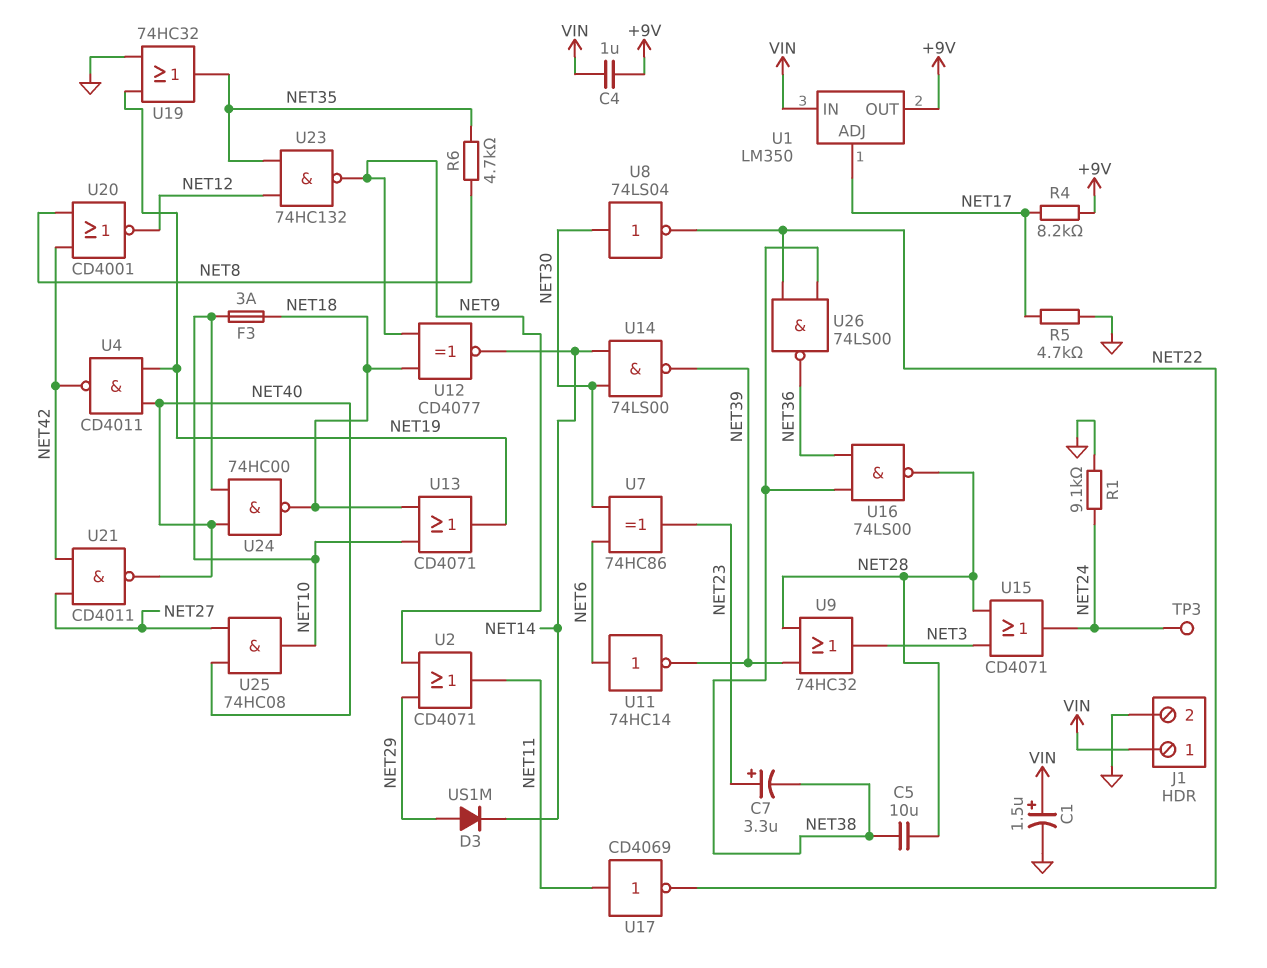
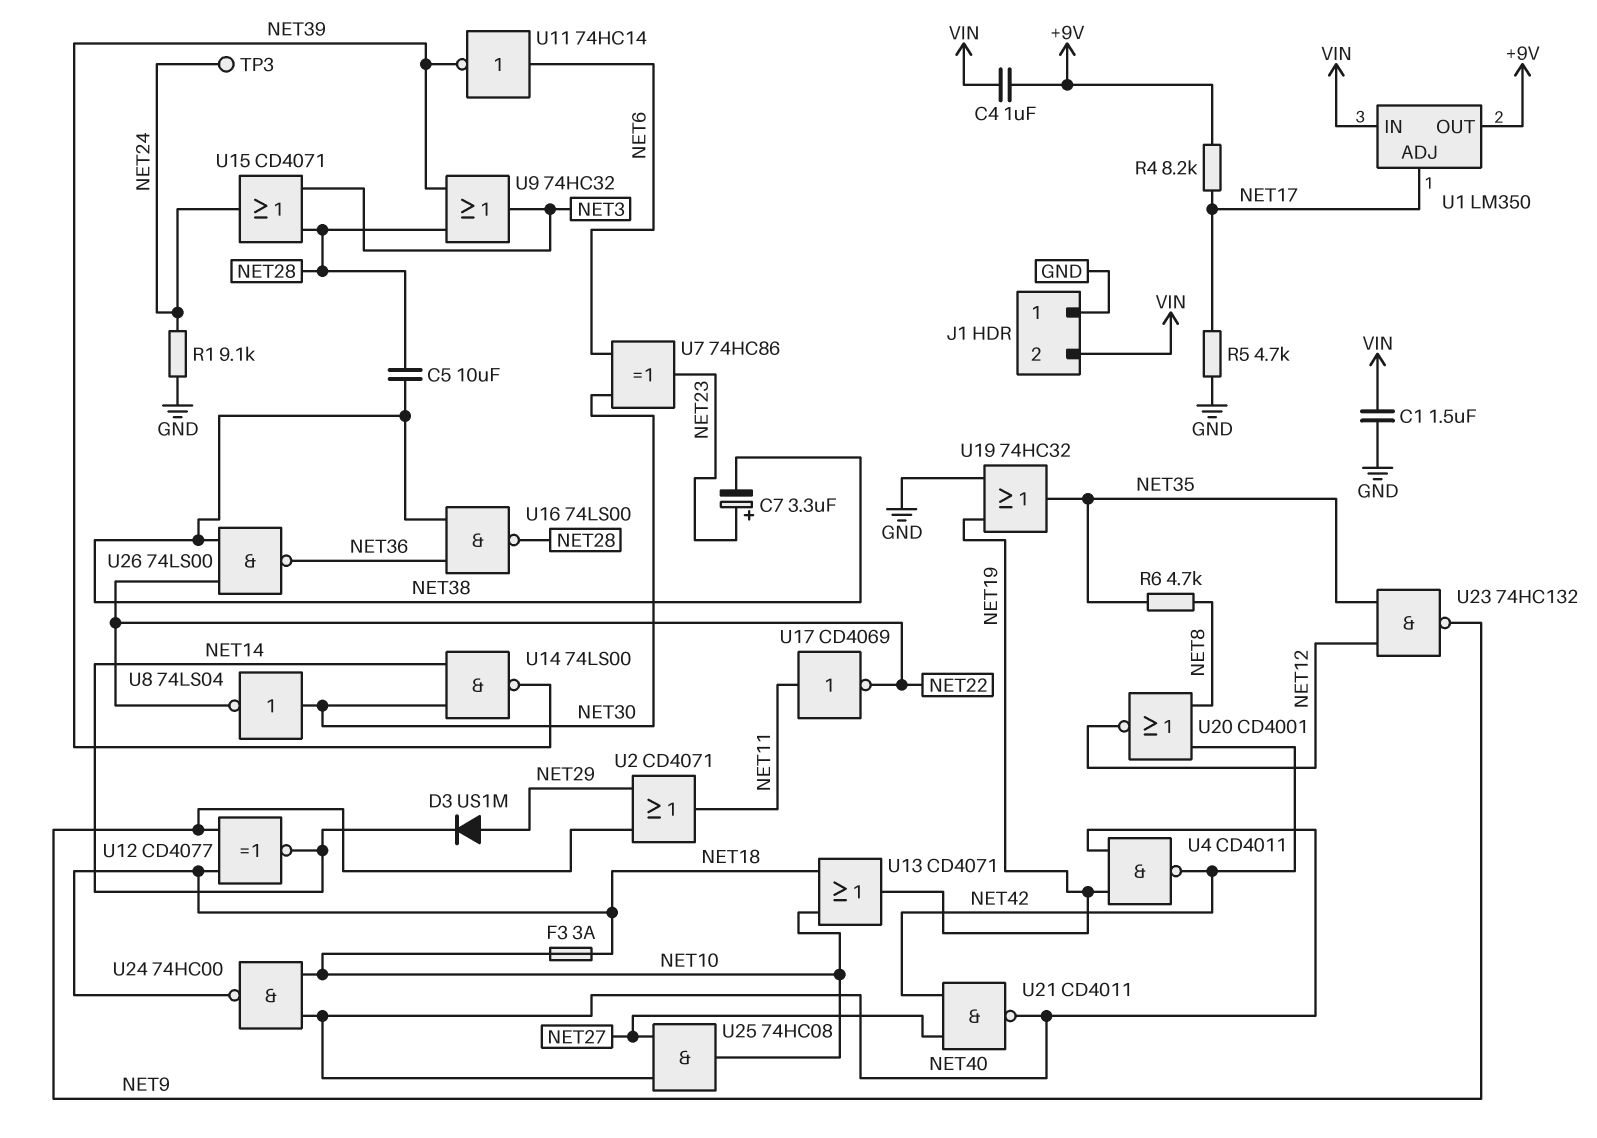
C1: 1.5uF (plus VIN, minus GND) -> 1.5uF (GND, VIN)
J1 pin 1: VIN -> GND
J1 pin 2: GND -> VIN

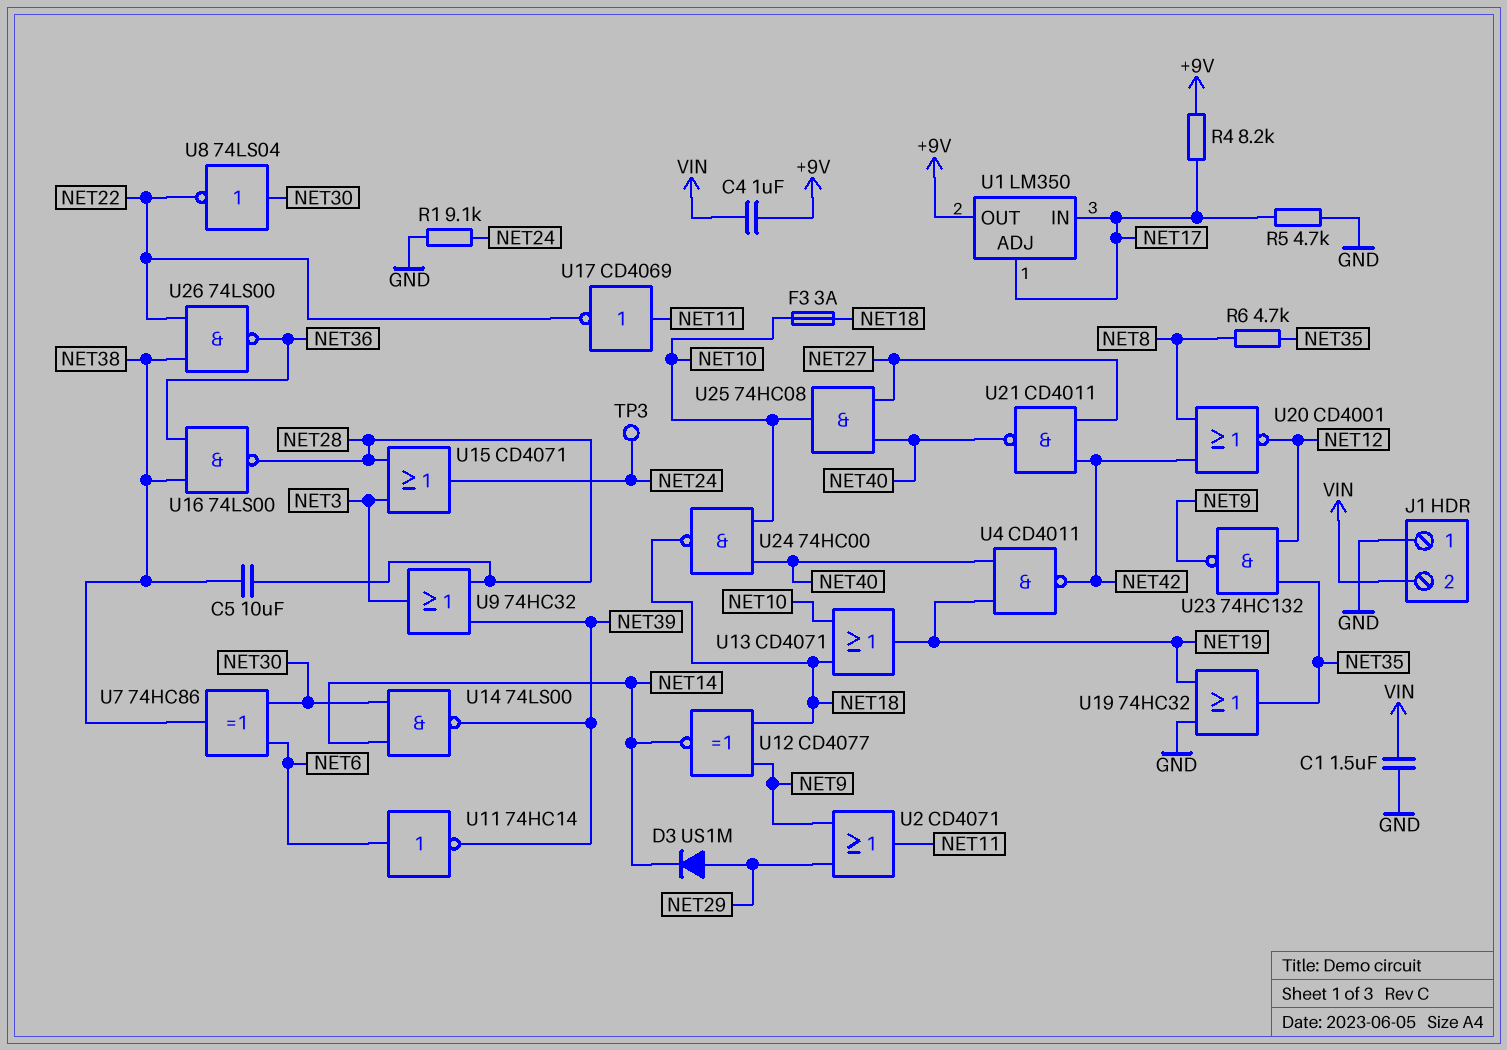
C7: 3.3uF (plus NET23, minus NET38) -> none
U1 pin IN: VIN -> NET17
U7: XOR 74HC86 (in NET6, in NET30, out NET23) -> XOR 74HC86 (in NET6, in NET30, out NET38)

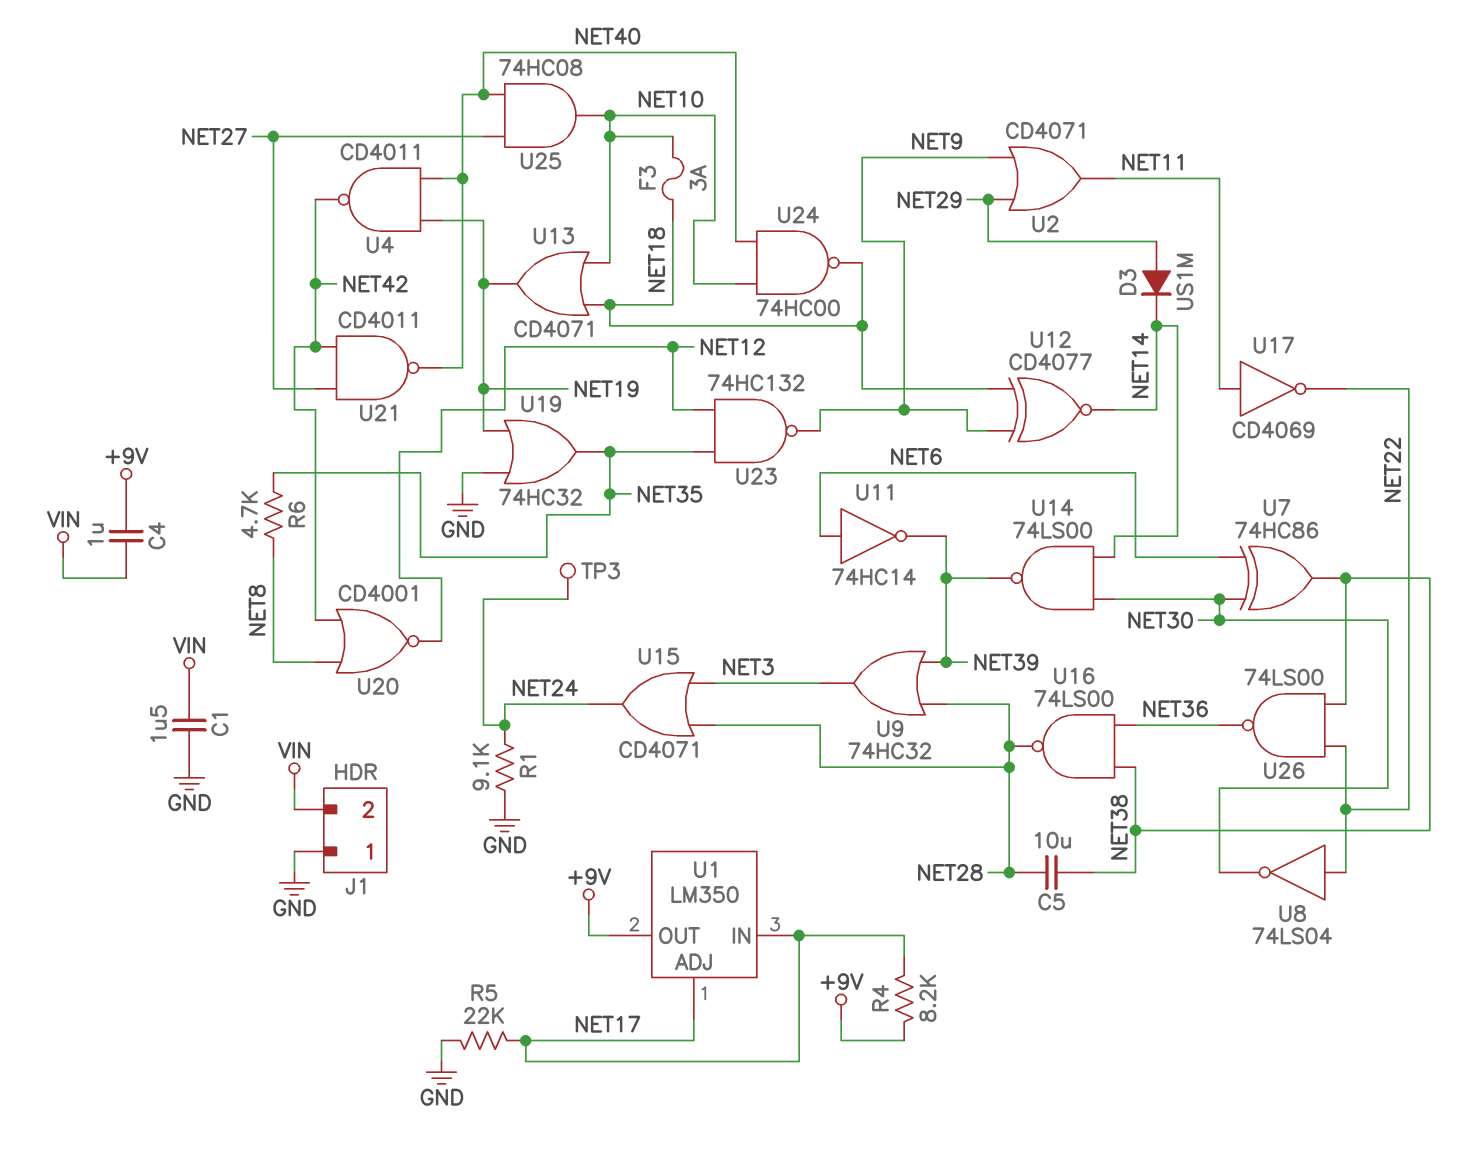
R5: 4.7k (GND, NET17) -> 22k (GND, NET17)
U8: NOT 74LS04 (in NET30, out NET22) -> NOT 74LS04 (in NET22, out NET30)

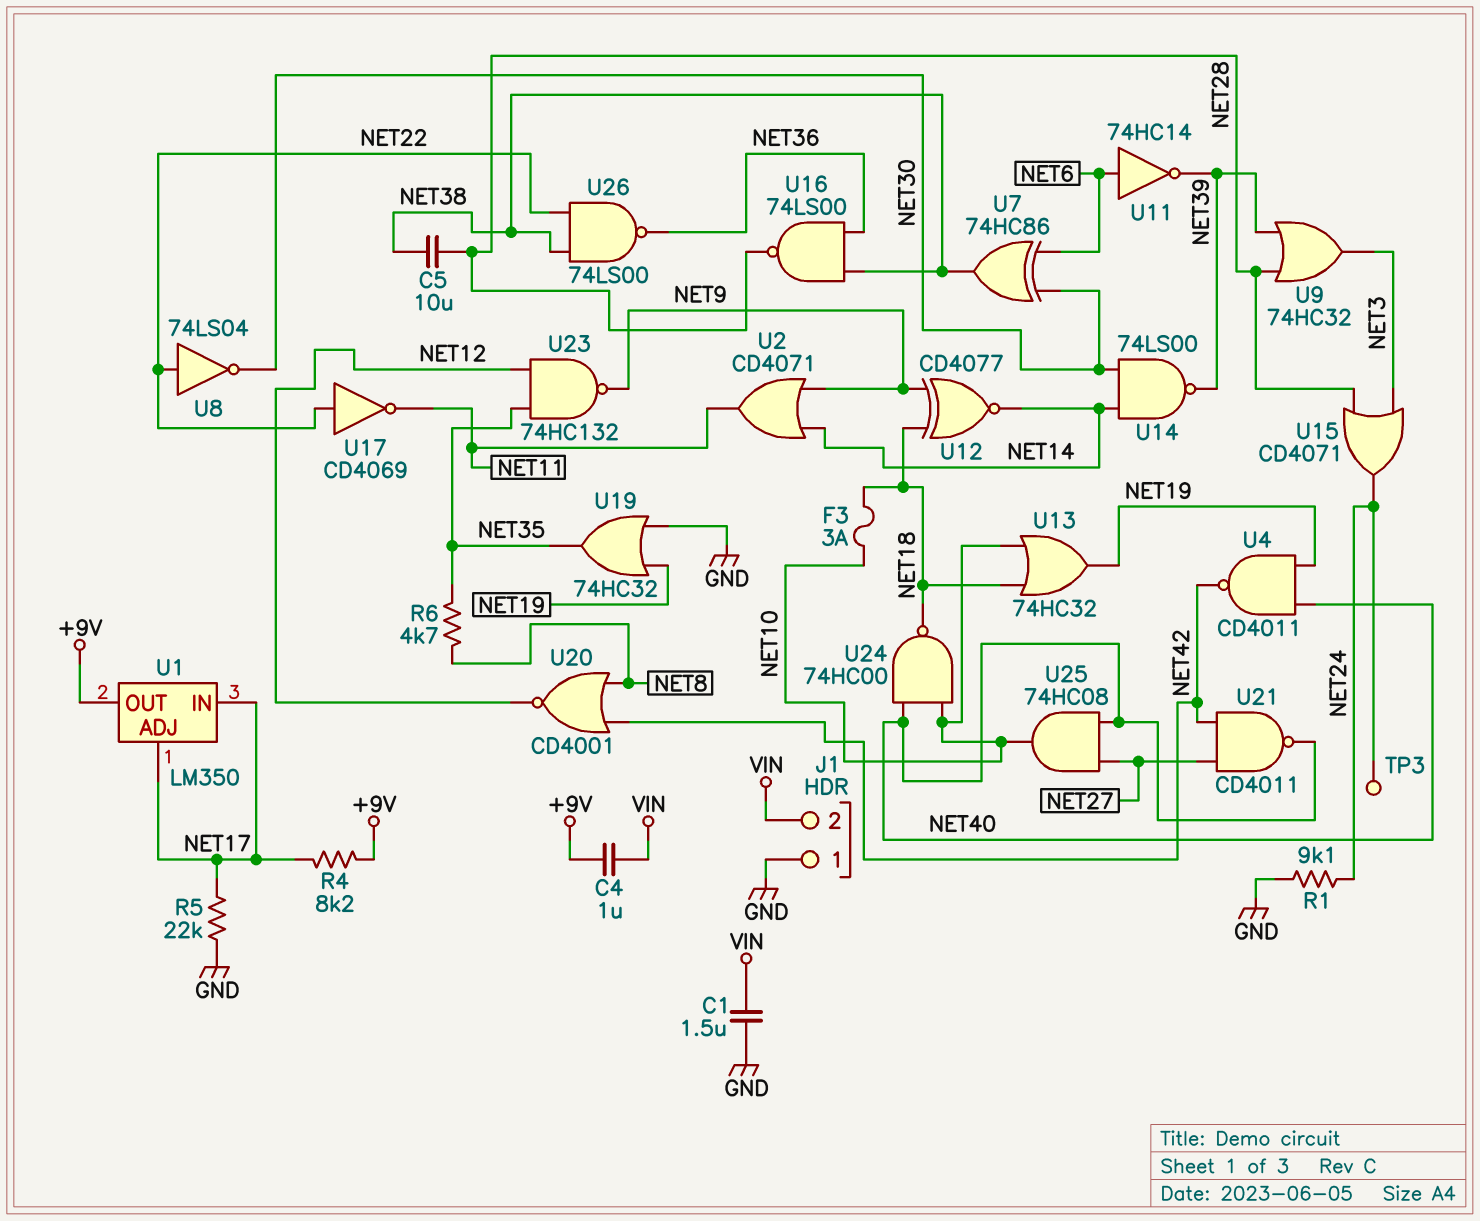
D3: diode US1M (A NET29, K NET14) -> none
U2: OR CD4071 (in NET9, in NET29, out NET11) -> OR CD4071 (in NET9, in NET14, out NET11)
U13: OR CD4071 (in NET10, in NET18, out NET19) -> OR 74HC32 (in NET10, in NET18, out NET19)
U17: NOT CD4069 (in NET11, out NET22) -> NOT CD4069 (in NET22, out NET11)

